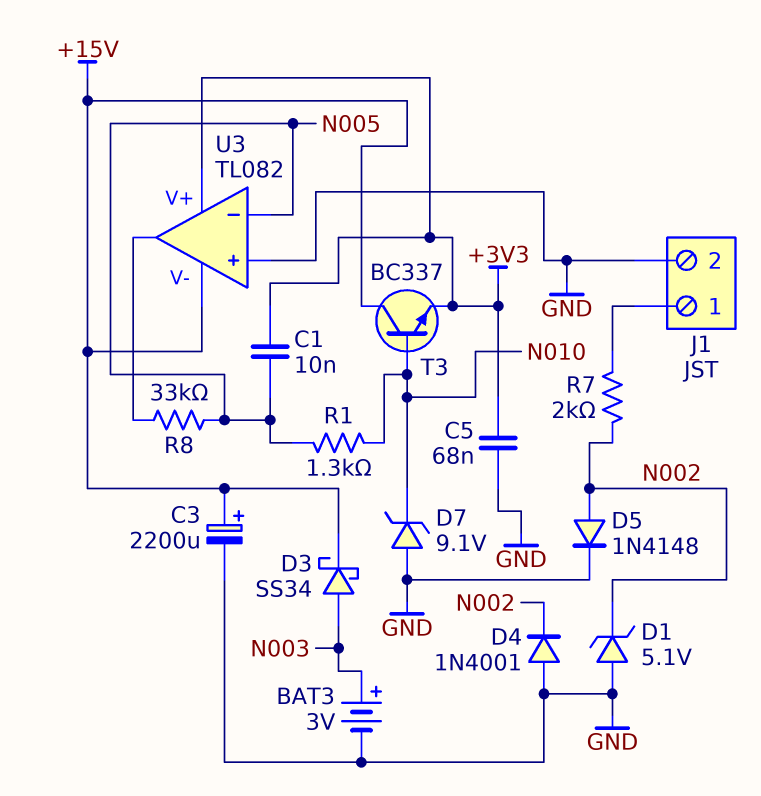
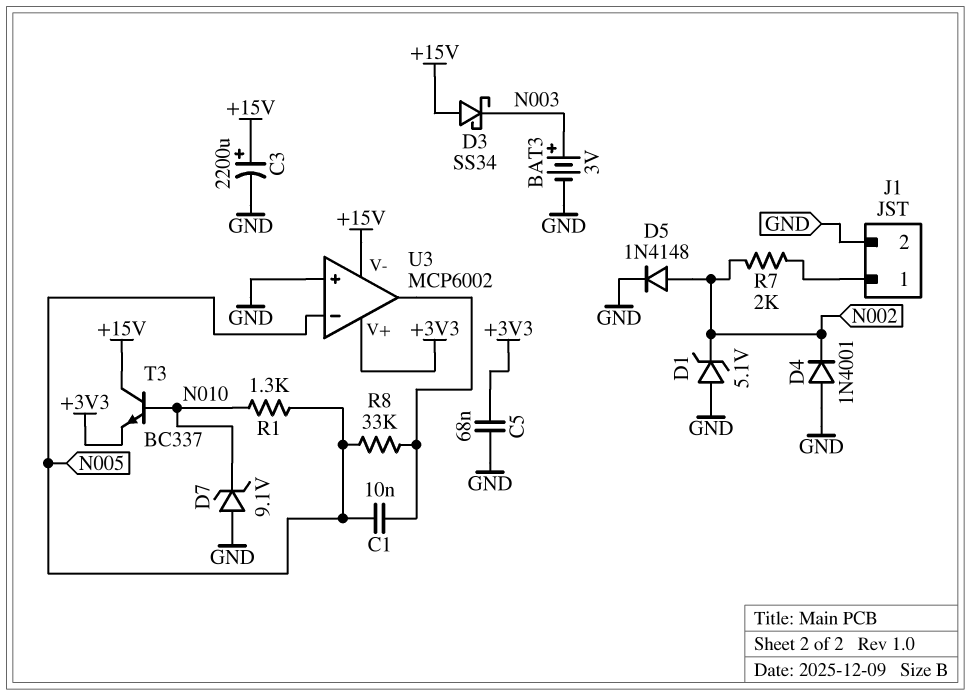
C1: 10nF (+3V3, N005) -> 10nF (N005, U3/out)
D3: schottky SS34 (A N003, K +15V) -> schottky SS34 (A +15V, K N003)
U3: TL082 -> MCP6002

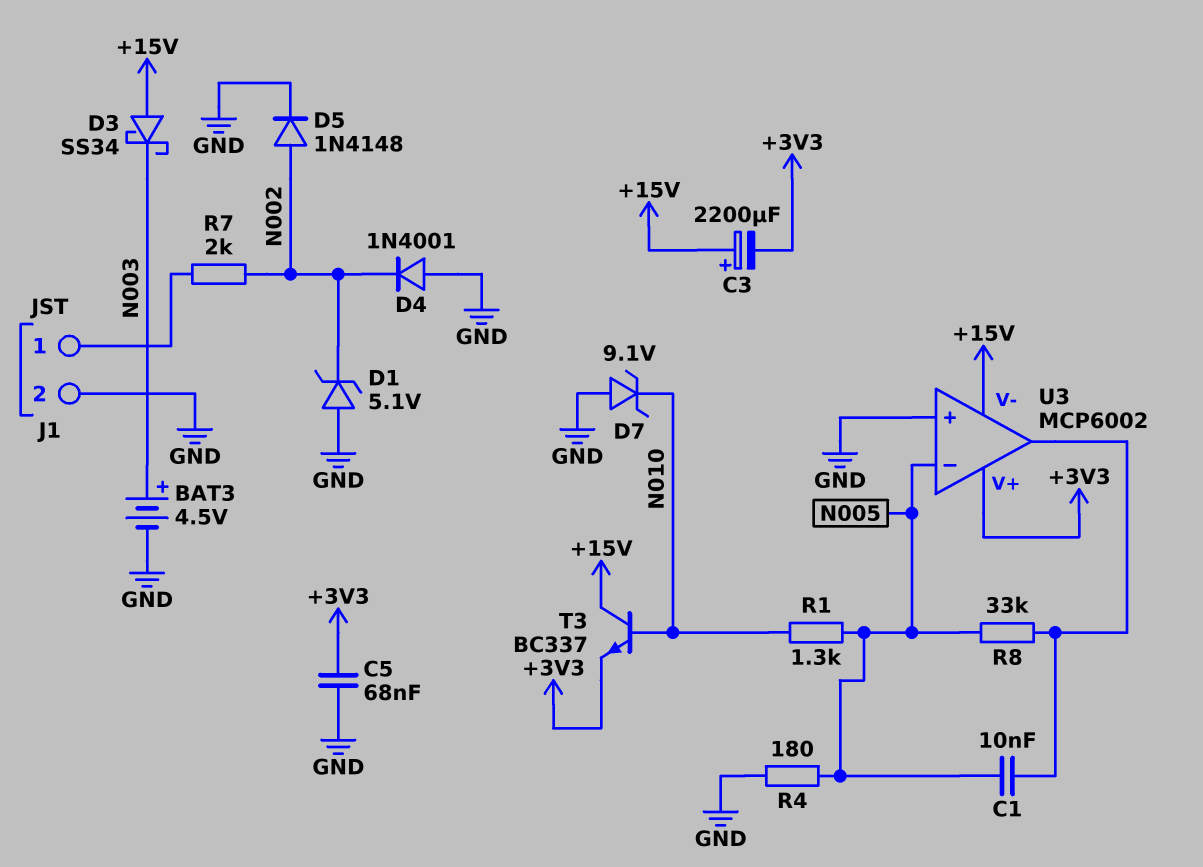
BAT3: 3V (plus N003, minus GND) -> 4.5V (plus N003, minus GND)
C3: 2200uF (plus +15V, minus GND) -> 2200uF (plus +15V, minus +3V3)
R4: none -> 180 (GND, N005)

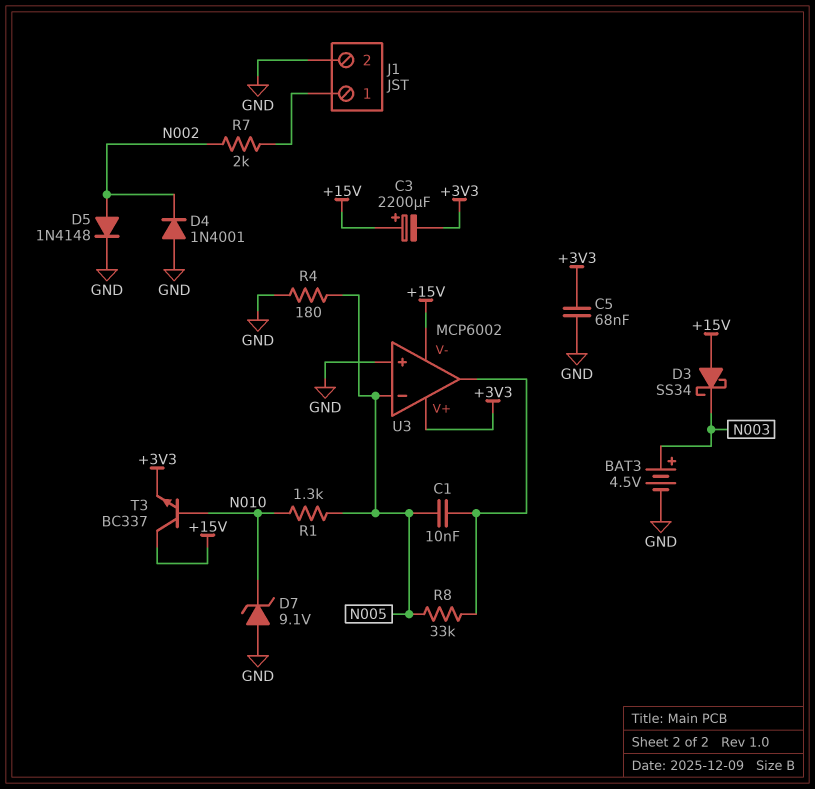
D1: zener 5.1V (A GND, K N002) -> none

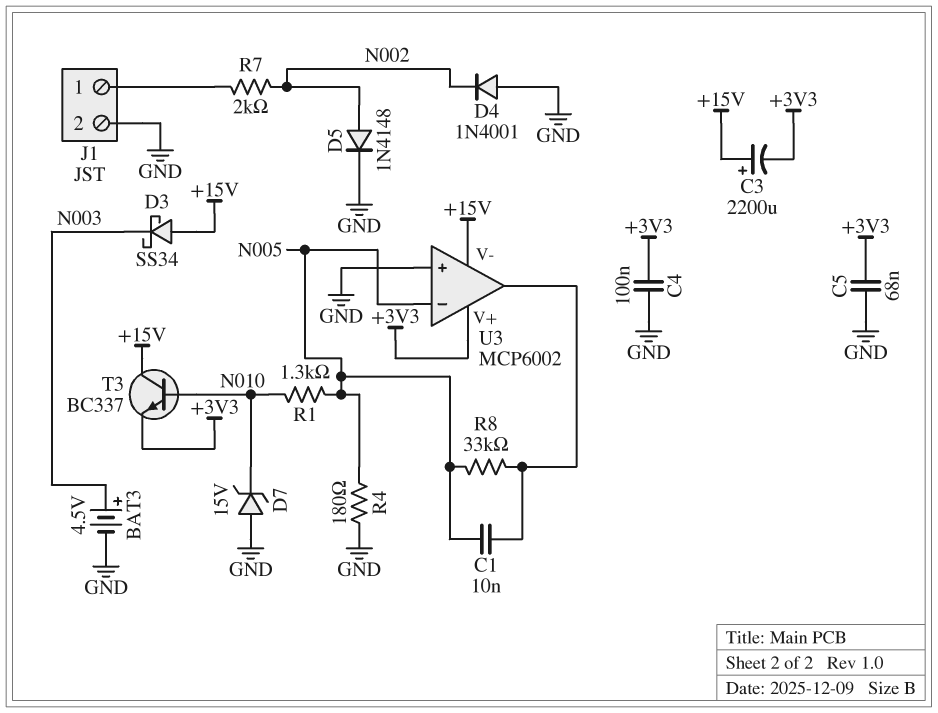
C4: none -> 100nF (+3V3, GND)
D7: zener 9.1V (A GND, K N010) -> zener 15V (A GND, K N010)

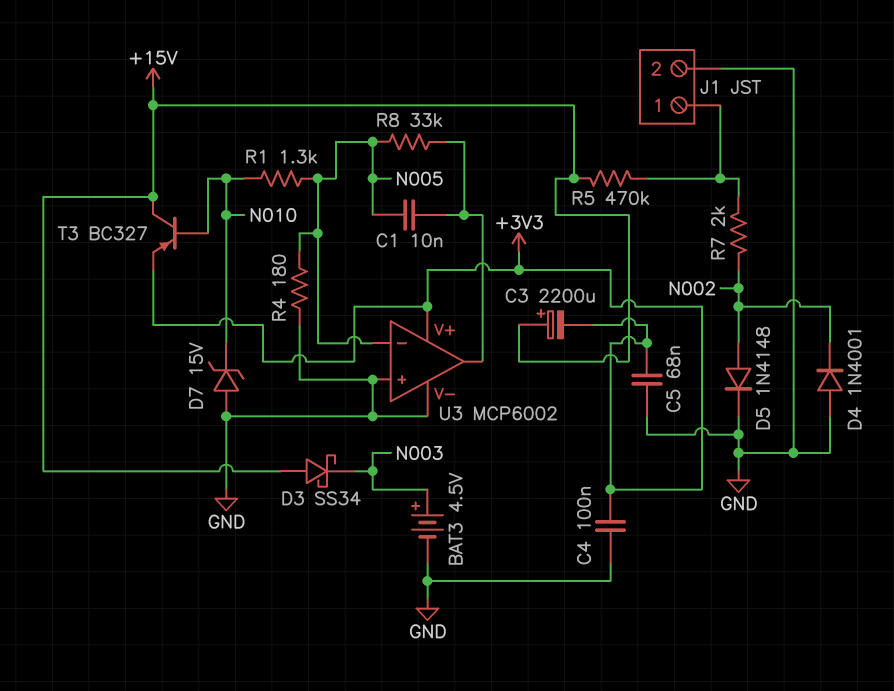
R5: none -> 470k (+15V, J1/1)
T3: NPN BC337 (B N010, C +15V, E +3V3) -> PNP BC327 (B N010, C +15V, E +3V3)
U3 pin V-: +15V -> GND

